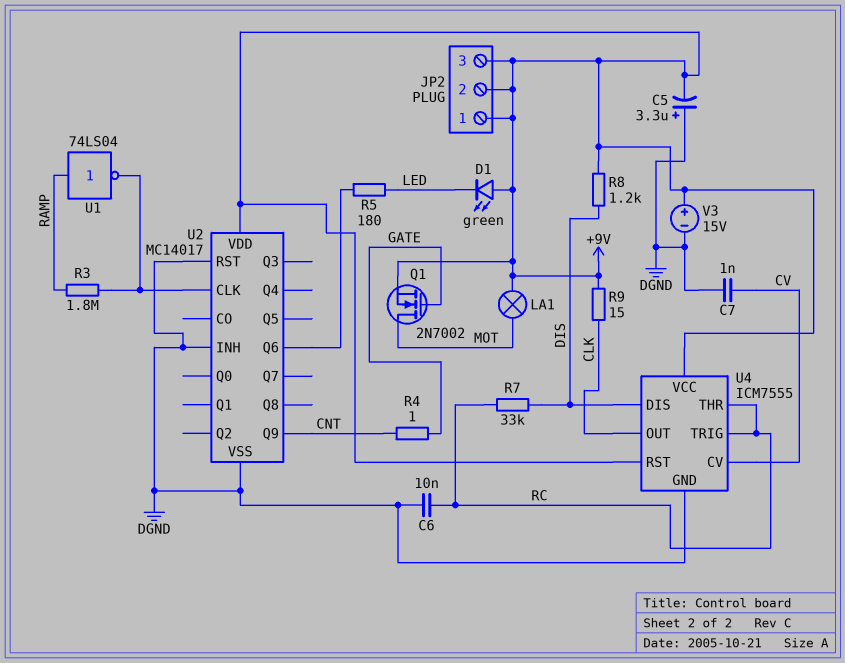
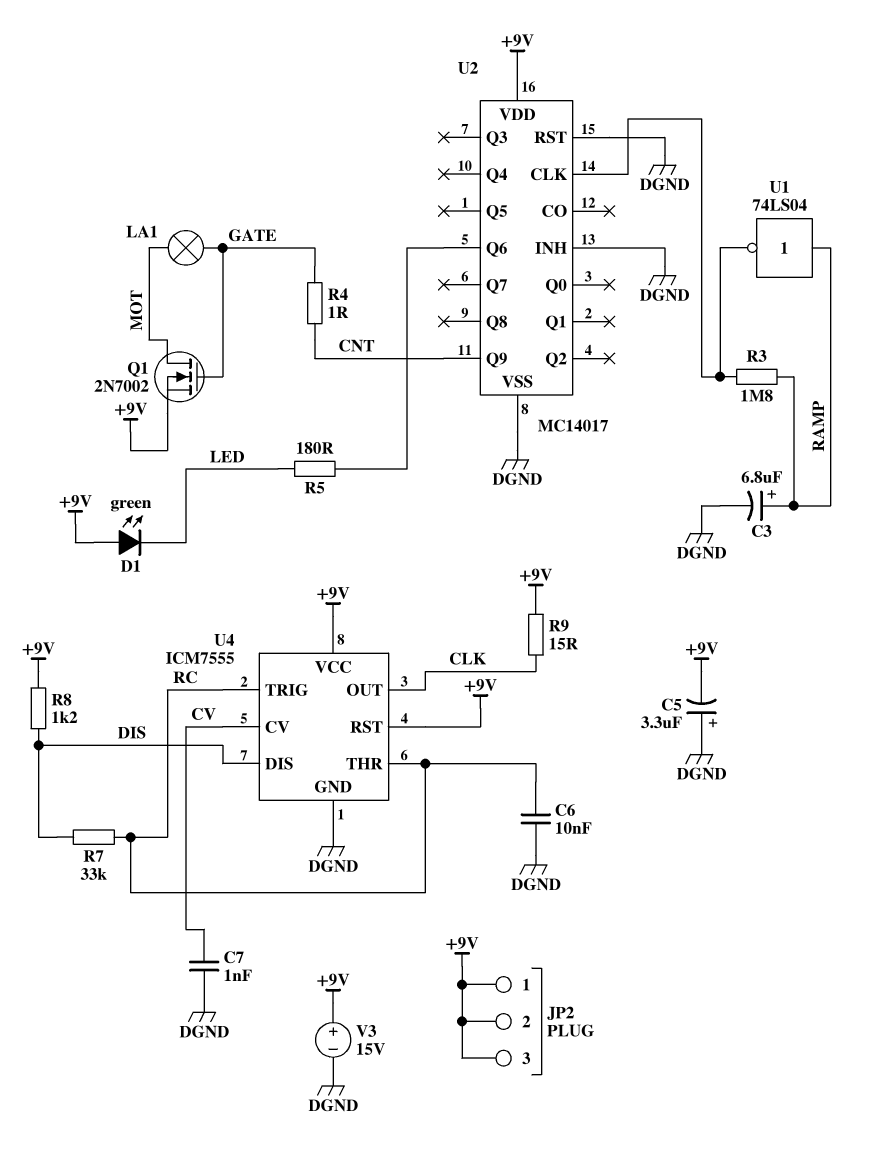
C3: none -> 6.8uF (plus RAMP, minus DGND)
LA1: lamp (+9V, MOT) -> lamp (GATE, MOT)

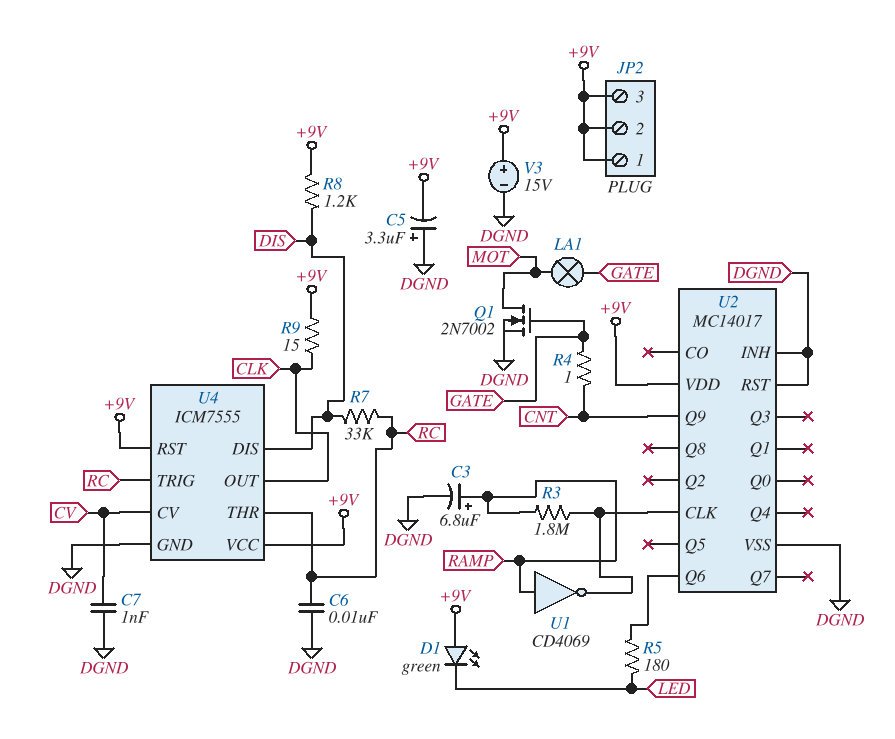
Q1: NMOS 2N7002 (G GATE, D MOT, S +9V) -> NMOS 2N7002 (G GATE, D MOT, S DGND)
U1: NOT 74LS04 (in RAMP, out U2/CLK) -> NOT CD4069 (in RAMP, out U2/CLK)

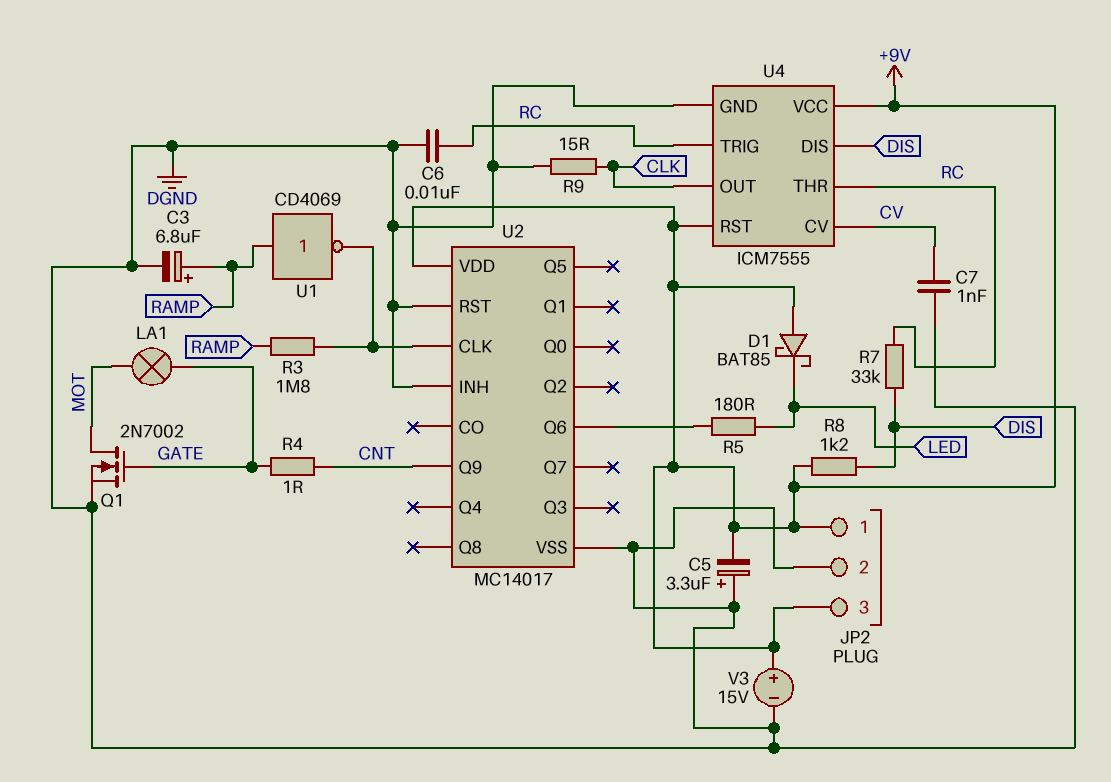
D1: LED green (A +9V, K LED) -> schottky BAT85 (A +9V, K LED)
JP2 pin 2: +9V -> DGND
R9: 15 (+9V, CLK) -> 15 (CLK, DGND)

